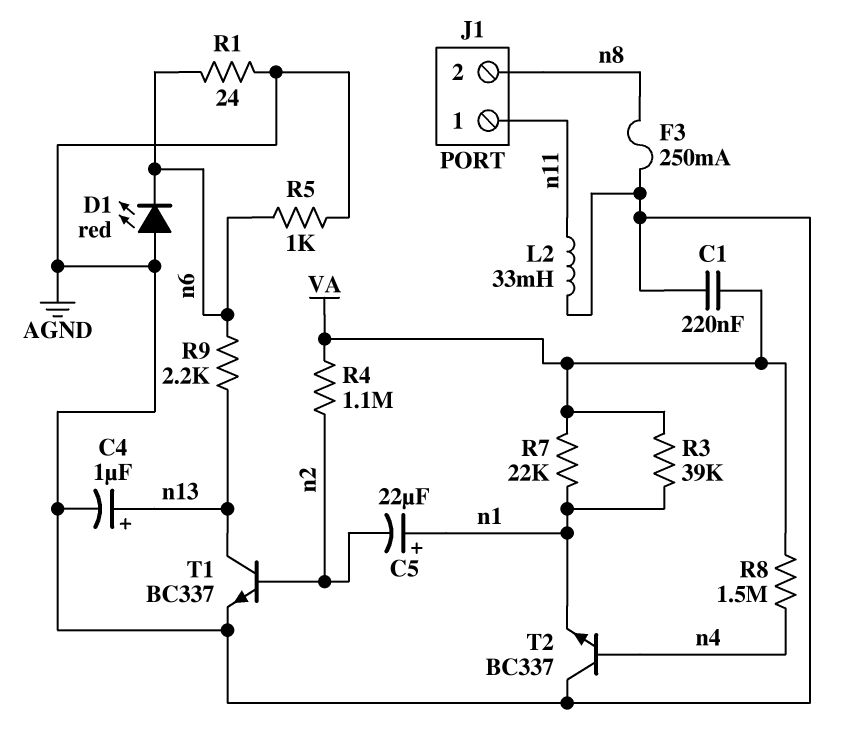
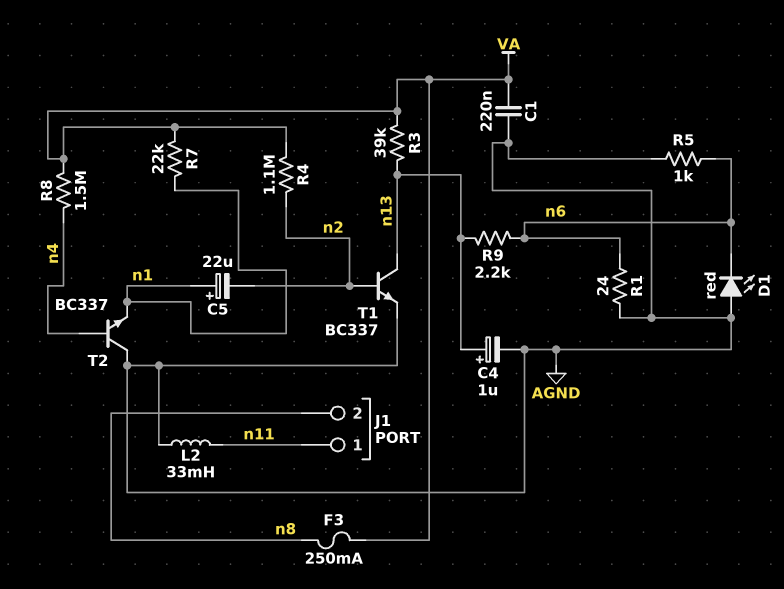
F3: 250mA (AGND, n8) -> 250mA (VA, n8)
R3: 39k (VA, n1) -> 39k (VA, n13)

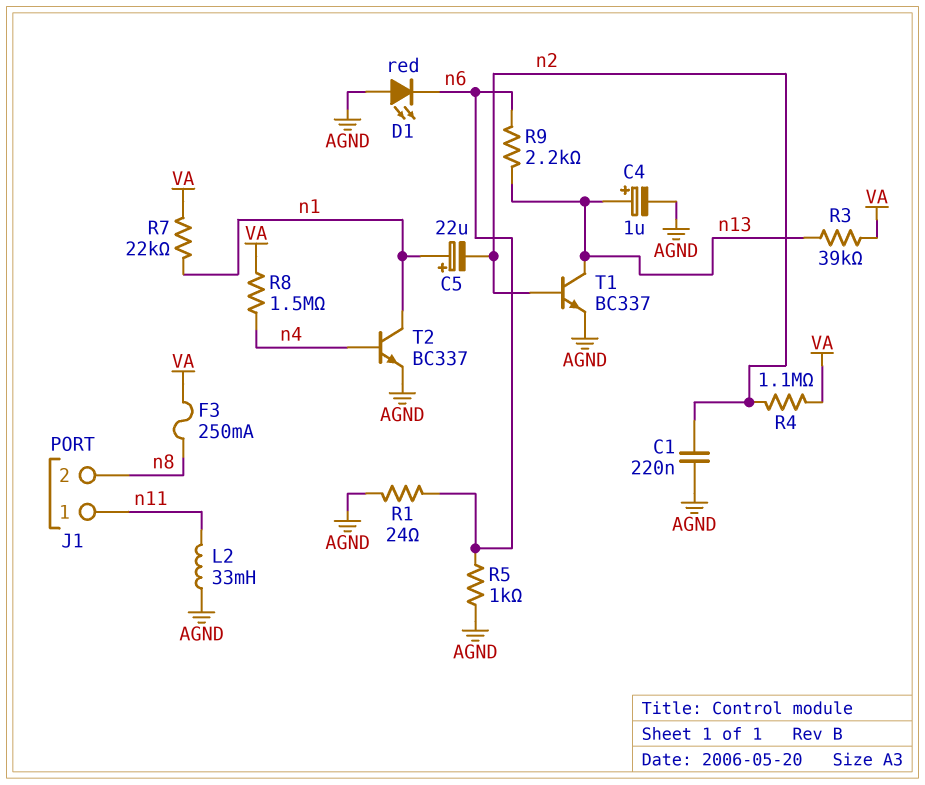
C1: 220nF (AGND, VA) -> 220nF (AGND, n2)
T2: NPN BC337 (B n4, C AGND, E n1) -> NPN BC337 (B n4, C n1, E AGND)

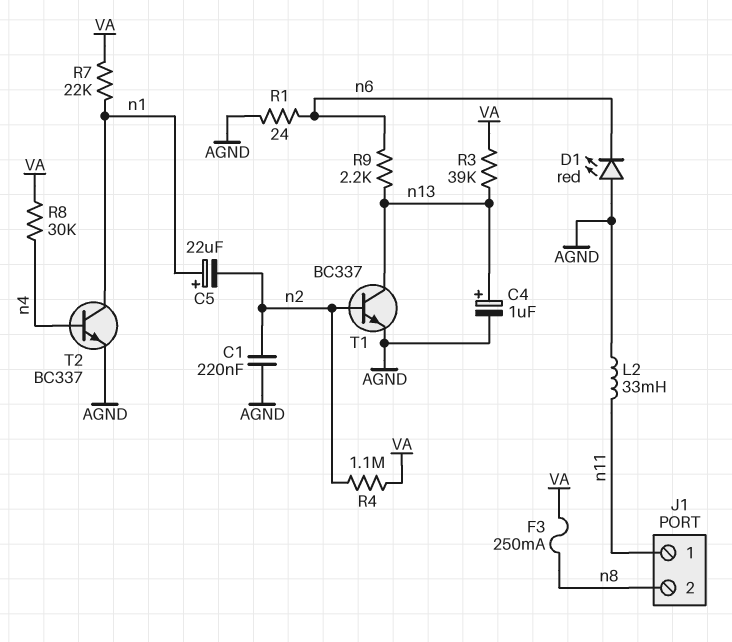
R5: 1k (AGND, n6) -> none
R8: 1.5M (VA, n4) -> 30k (VA, n4)

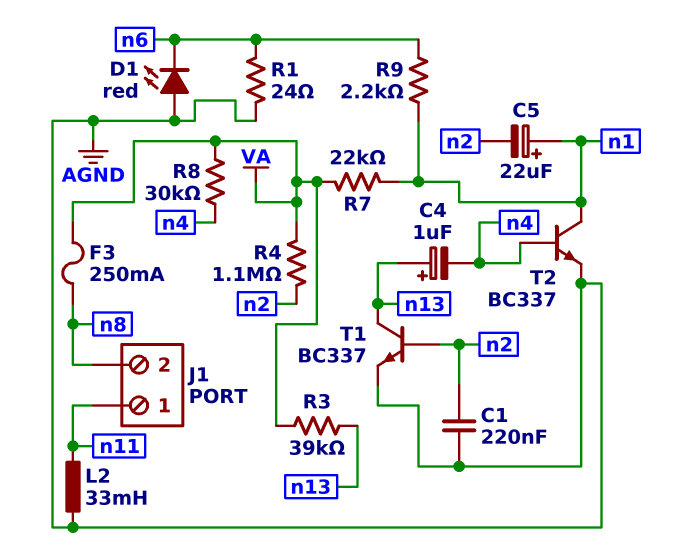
C4: 1uF (plus n13, minus AGND) -> 1uF (plus n13, minus n4)
R9: 2.2k (n6, n13) -> 2.2k (n1, n6)

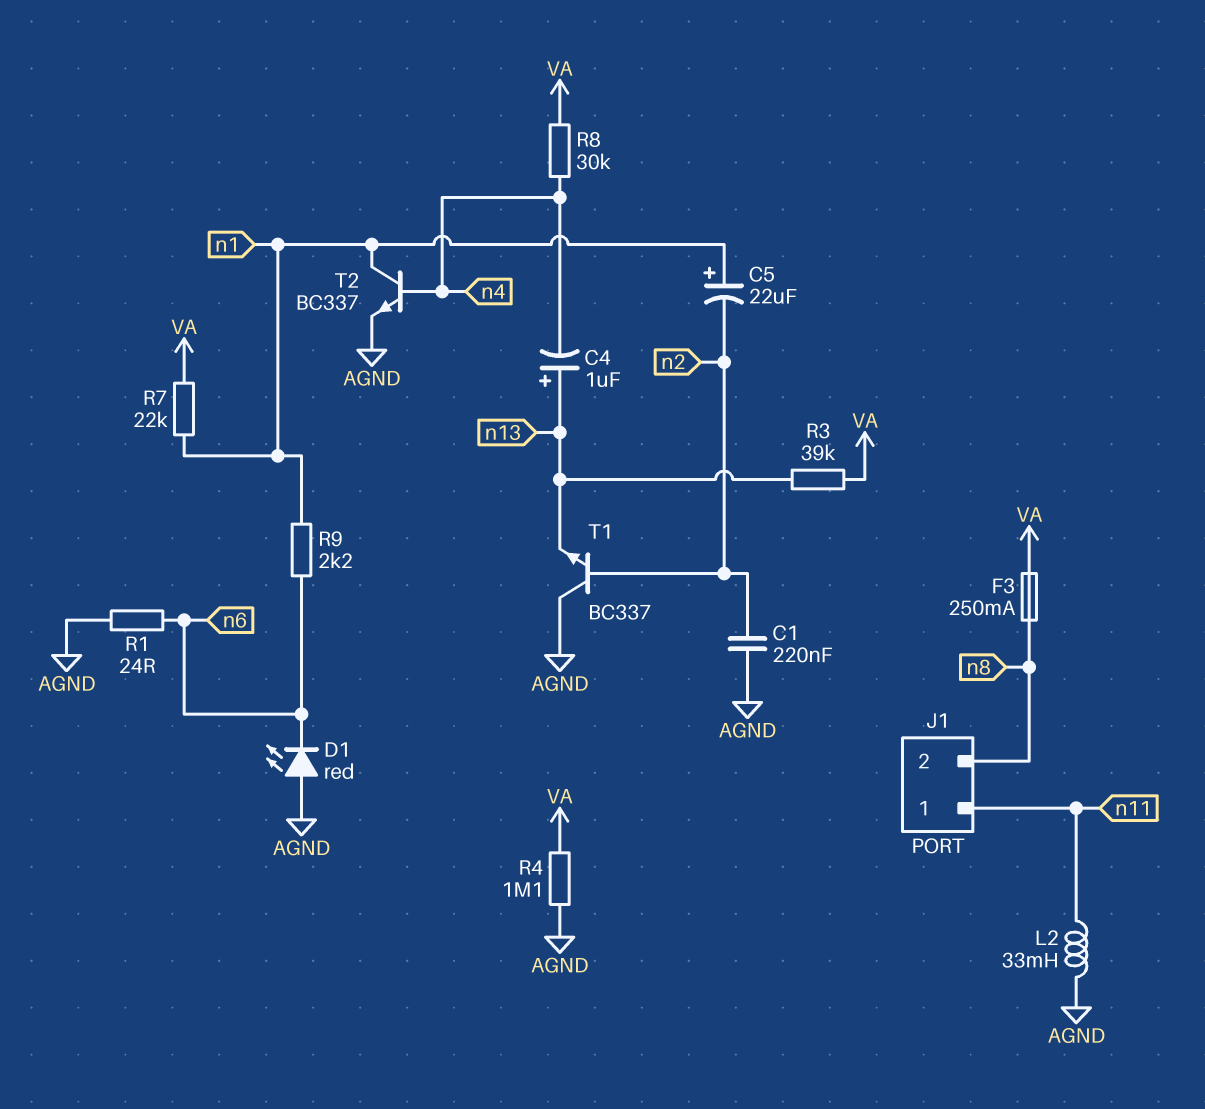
R4: 1.1M (VA, n2) -> 1.1M (AGND, VA)
T1: NPN BC337 (B n2, C n13, E AGND) -> NPN BC337 (B n2, C AGND, E n13)

